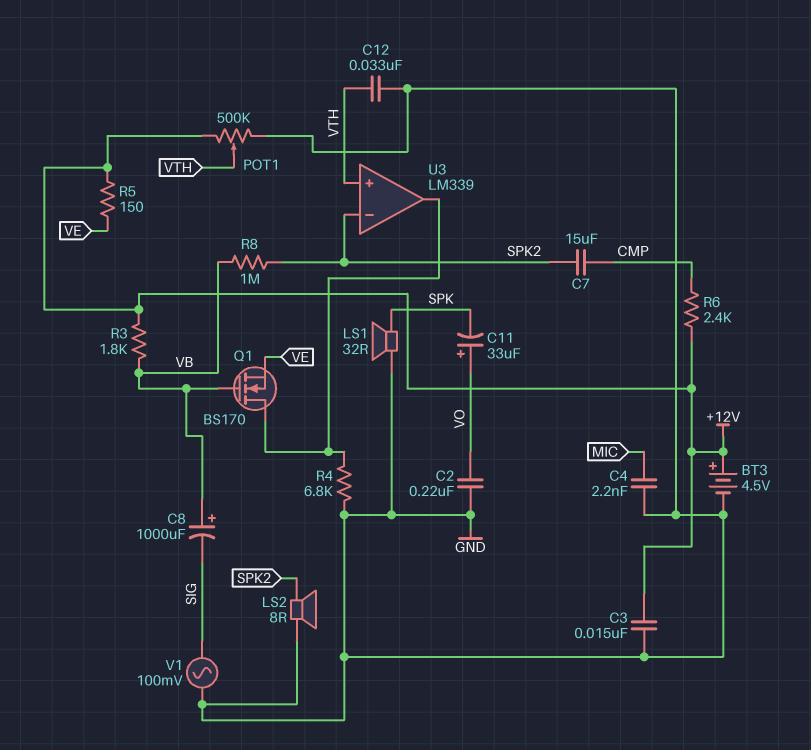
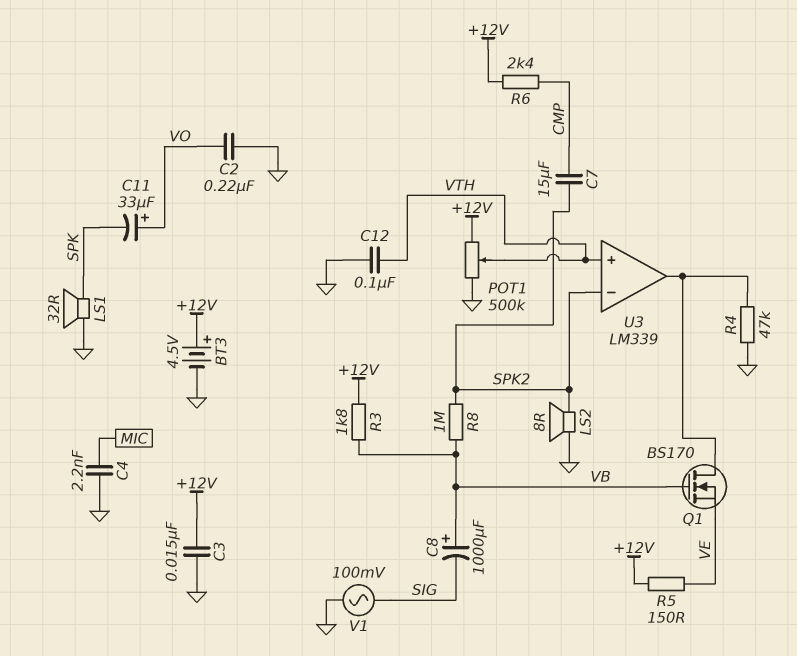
C12: 33nF (GND, VTH) -> 100nF (GND, VTH)
R4: 6.8k (GND, U3/out) -> 47k (GND, U3/out)

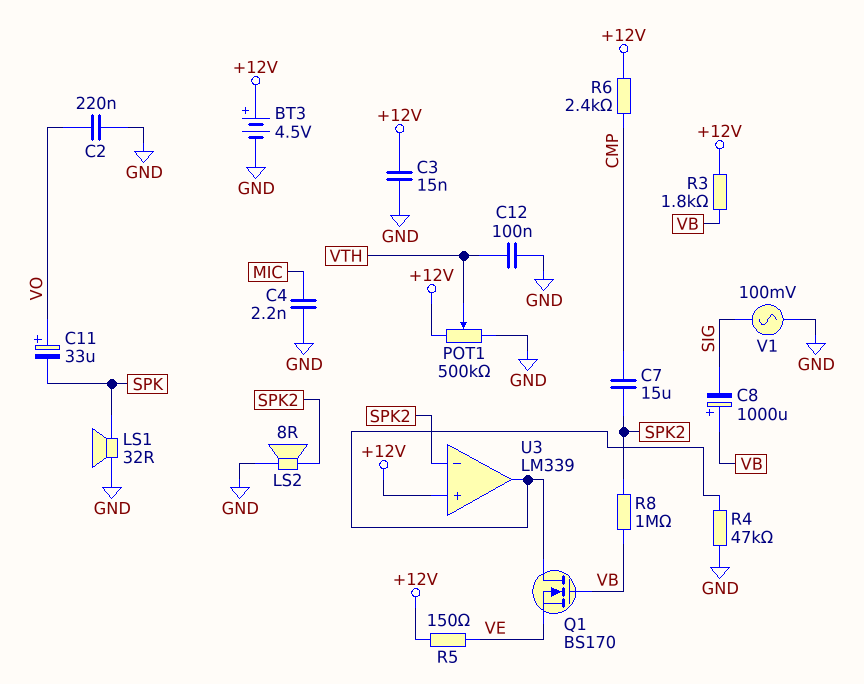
U3 pin in+: VTH -> +12V

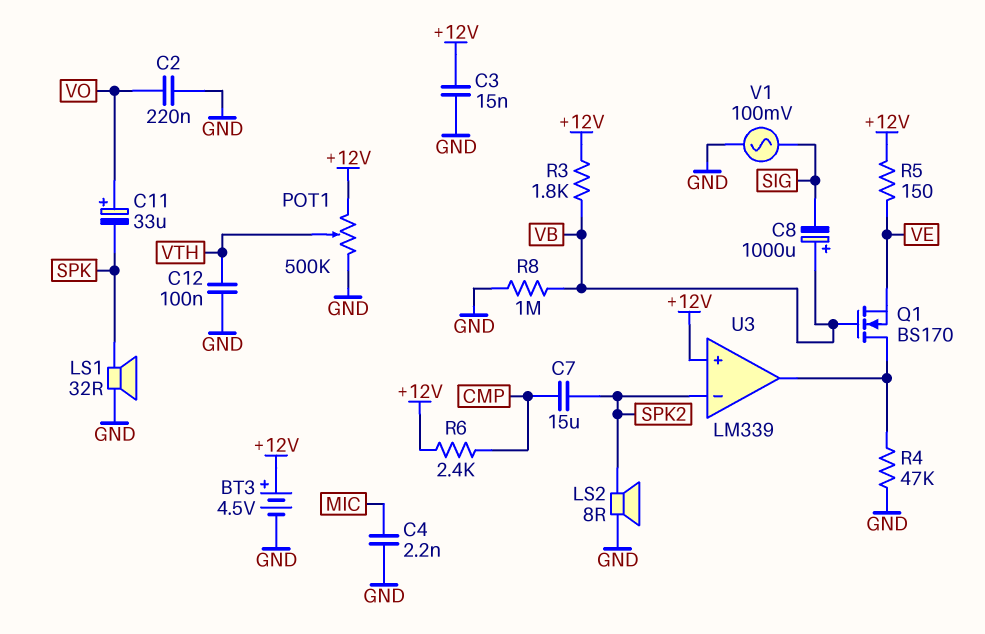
R8: 1M (SPK2, VB) -> 1M (GND, VB)

